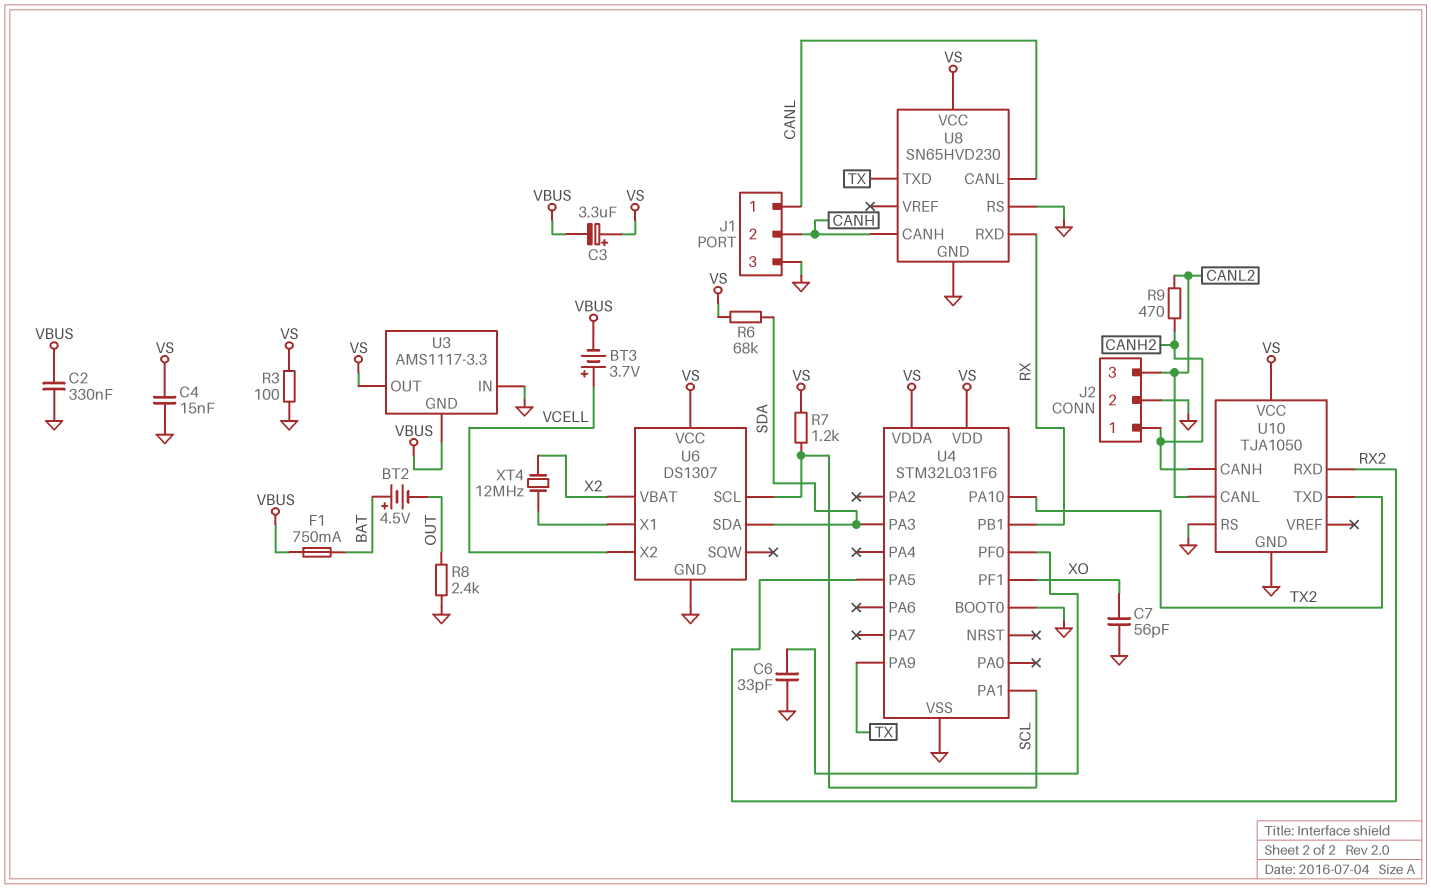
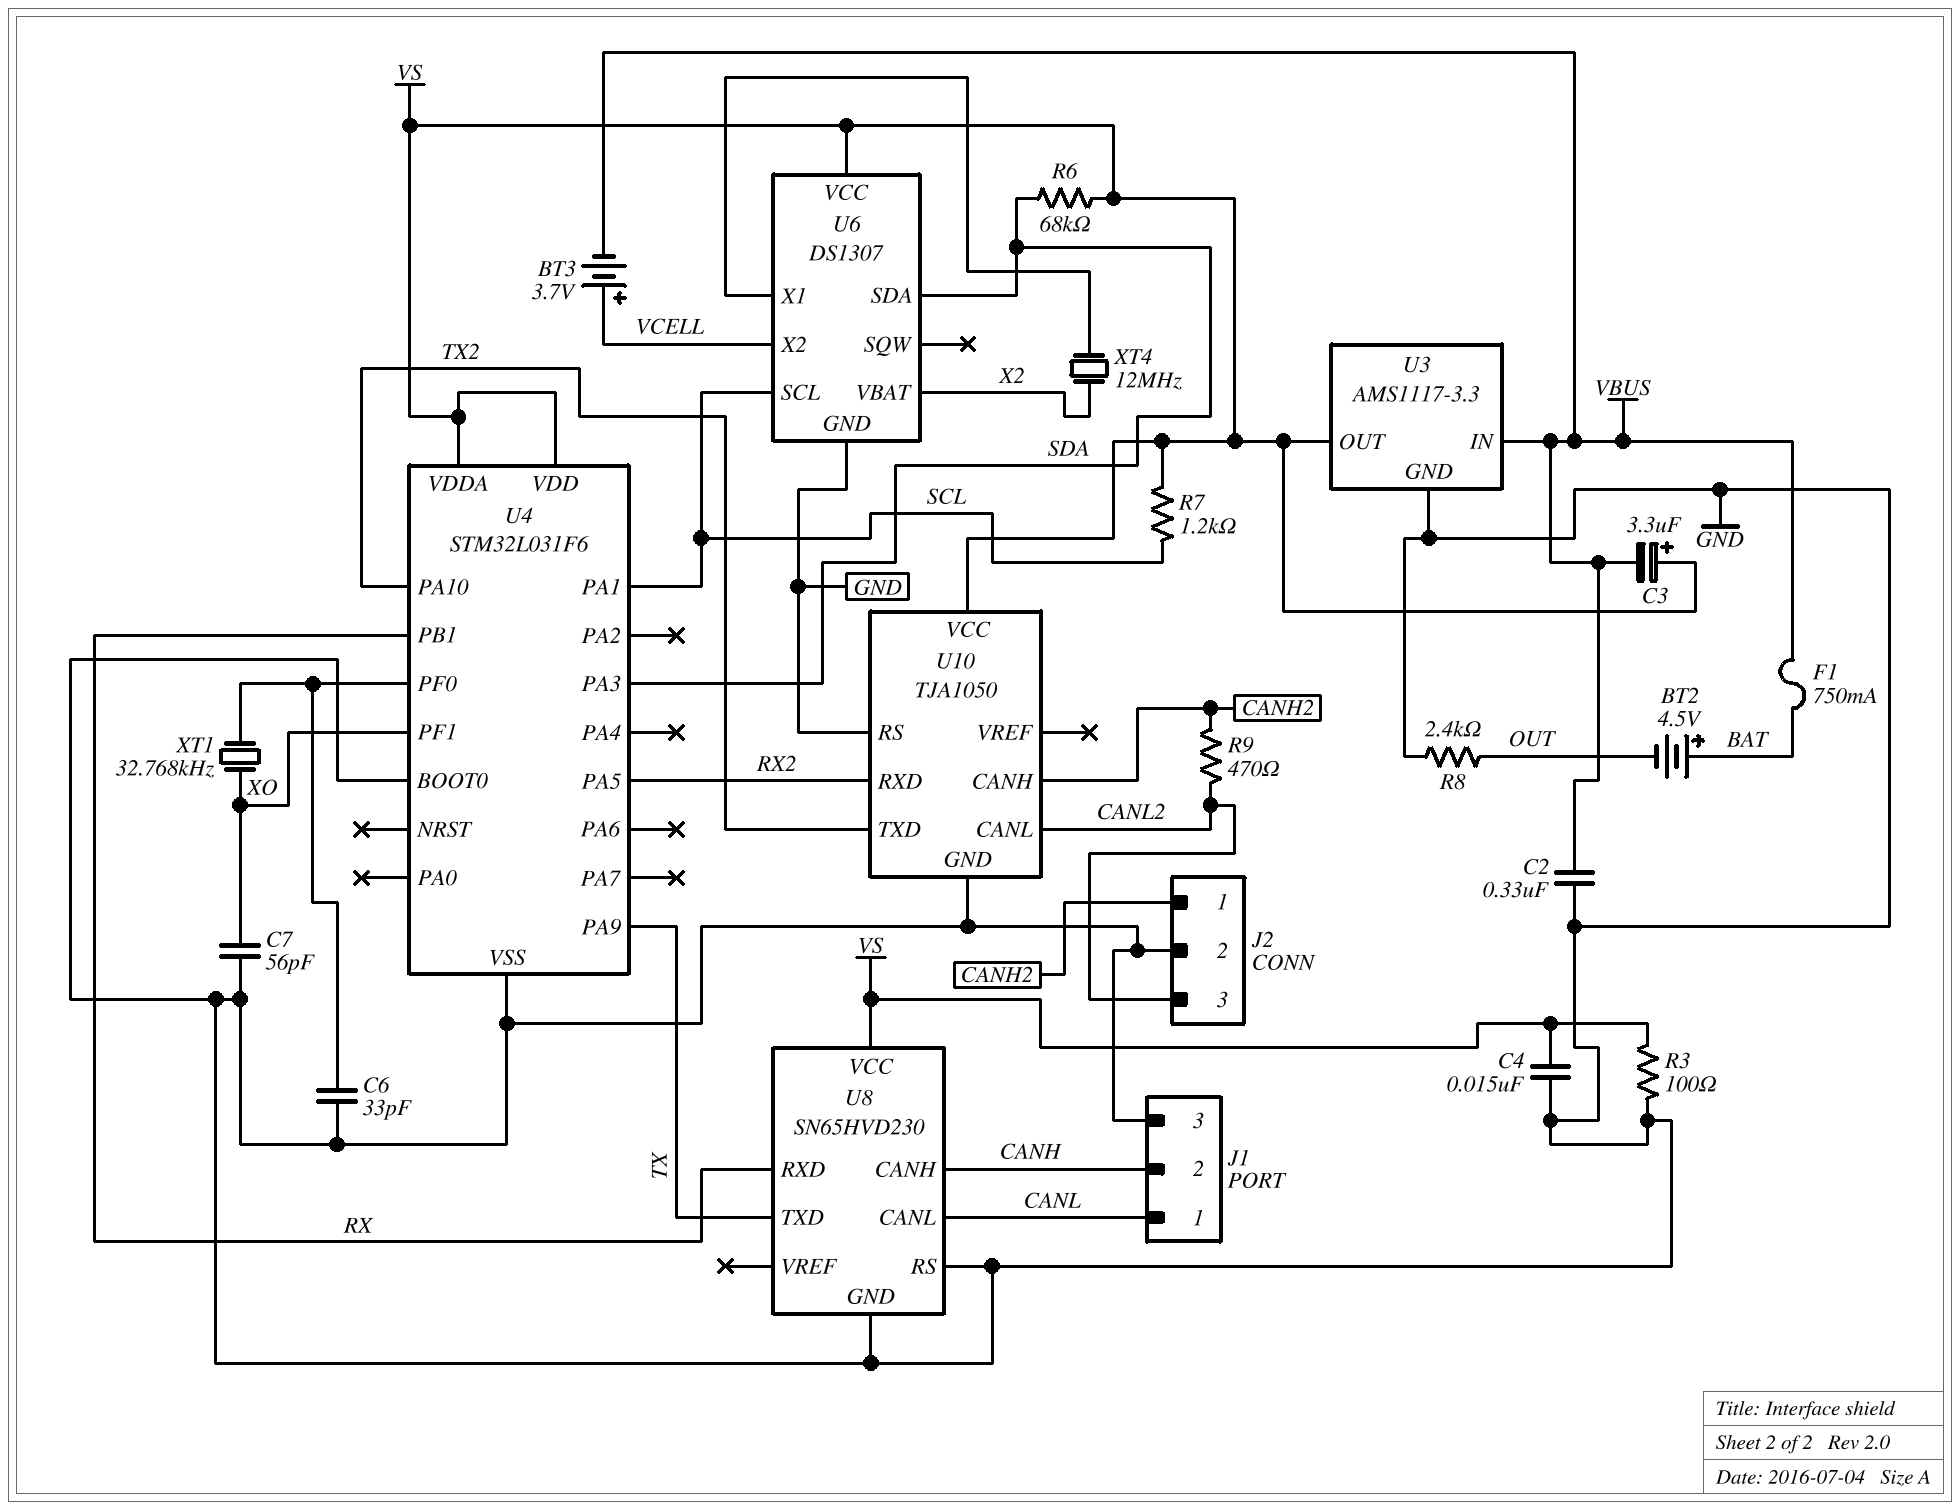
U3 pin GND: VBUS -> GND
U3 pin IN: GND -> VBUS
XT1: none -> 32.768kHz (U4/PF0, XO)

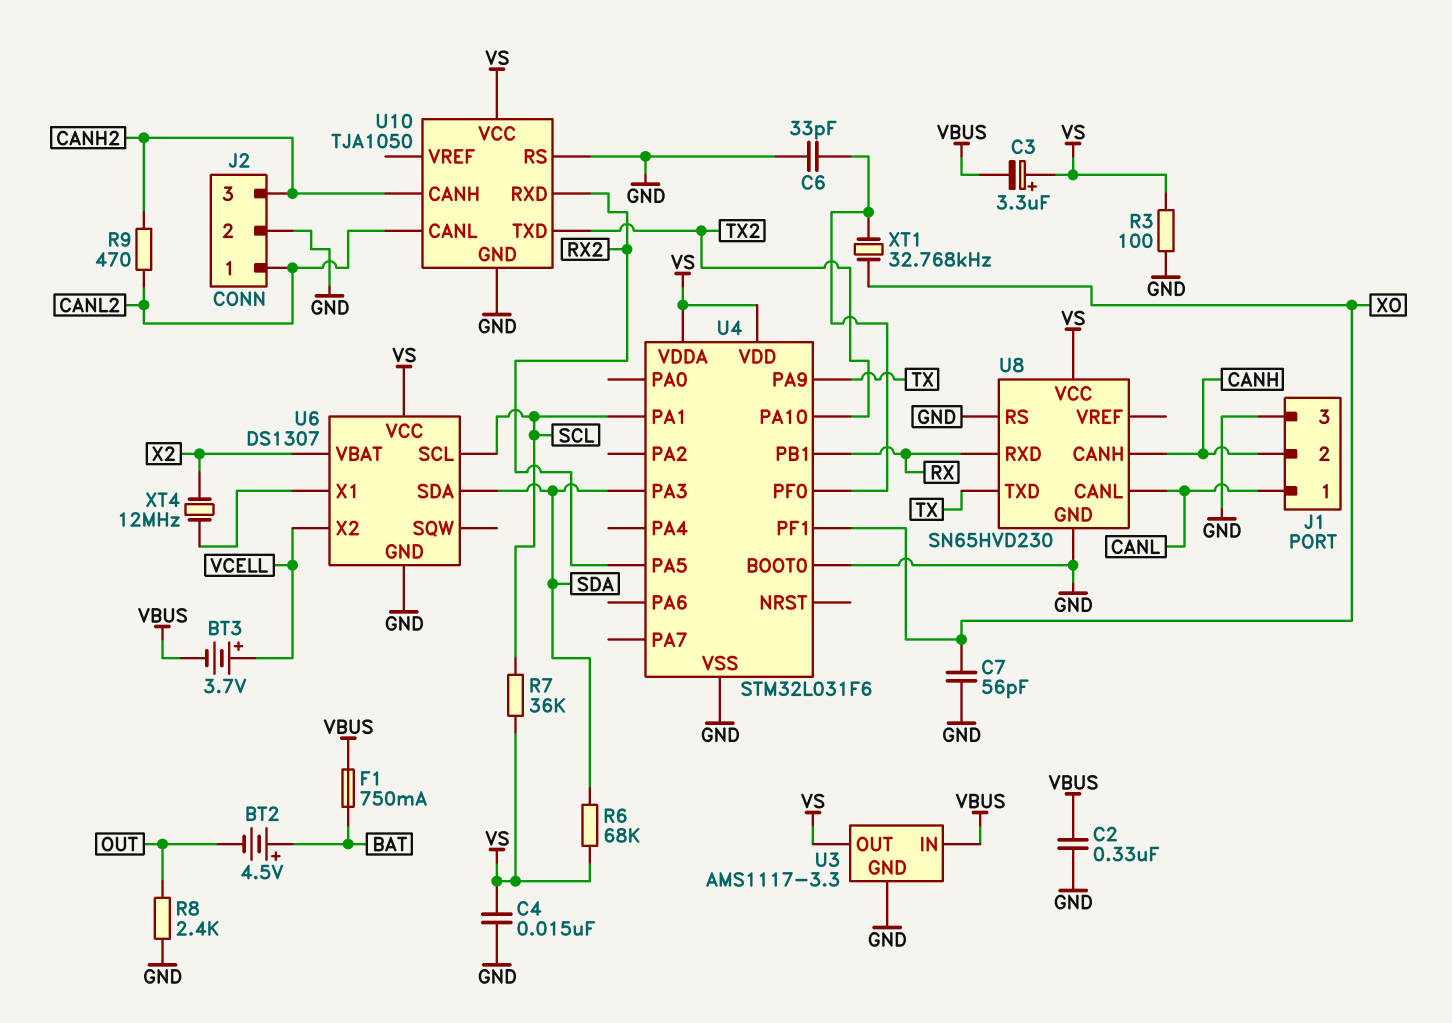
J2 pin 1: CANH2 -> CANL2
J2 pin 3: CANL2 -> CANH2
R7: 1.2k (SCL, VS) -> 36k (SCL, VS)

